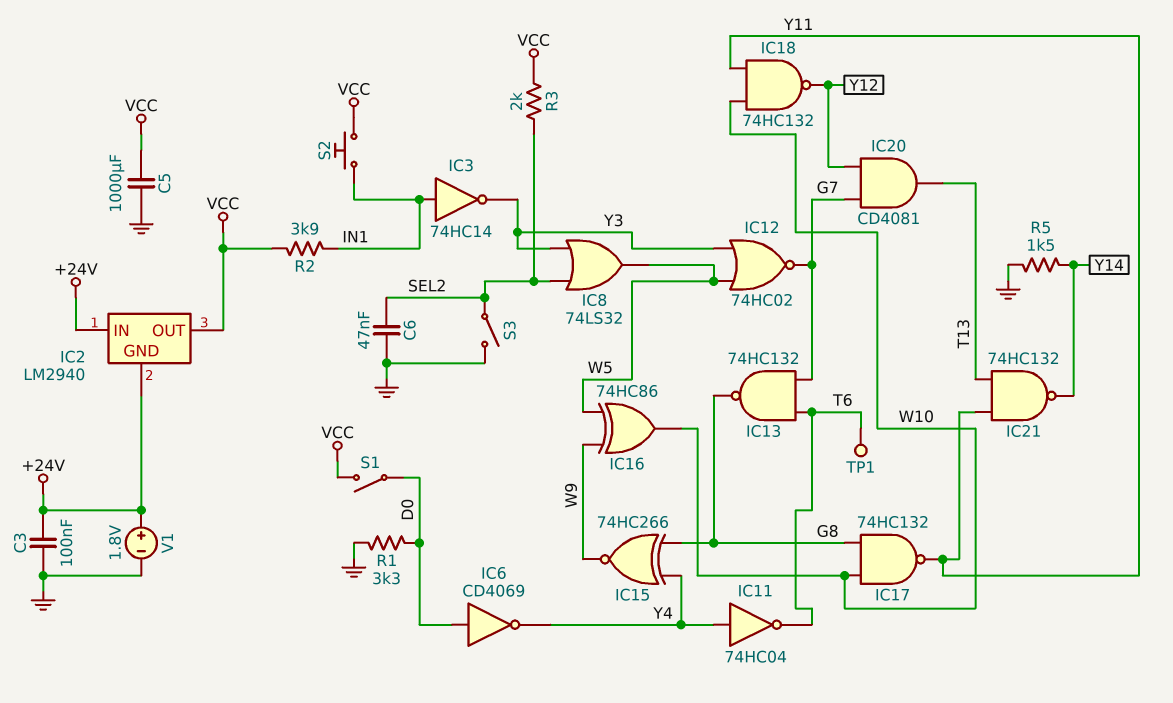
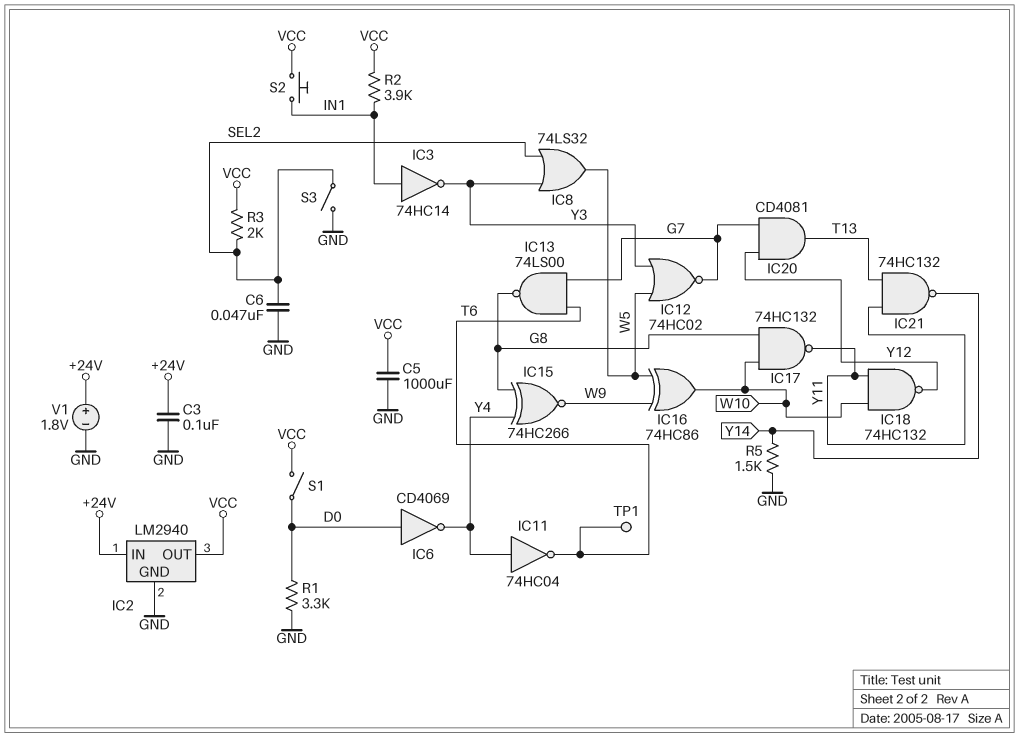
IC2 pin GND: +24V -> GND
IC13: NAND 74HC132 (in G7, in T6, out G8) -> NAND 74LS00 (in G7, in T6, out G8)

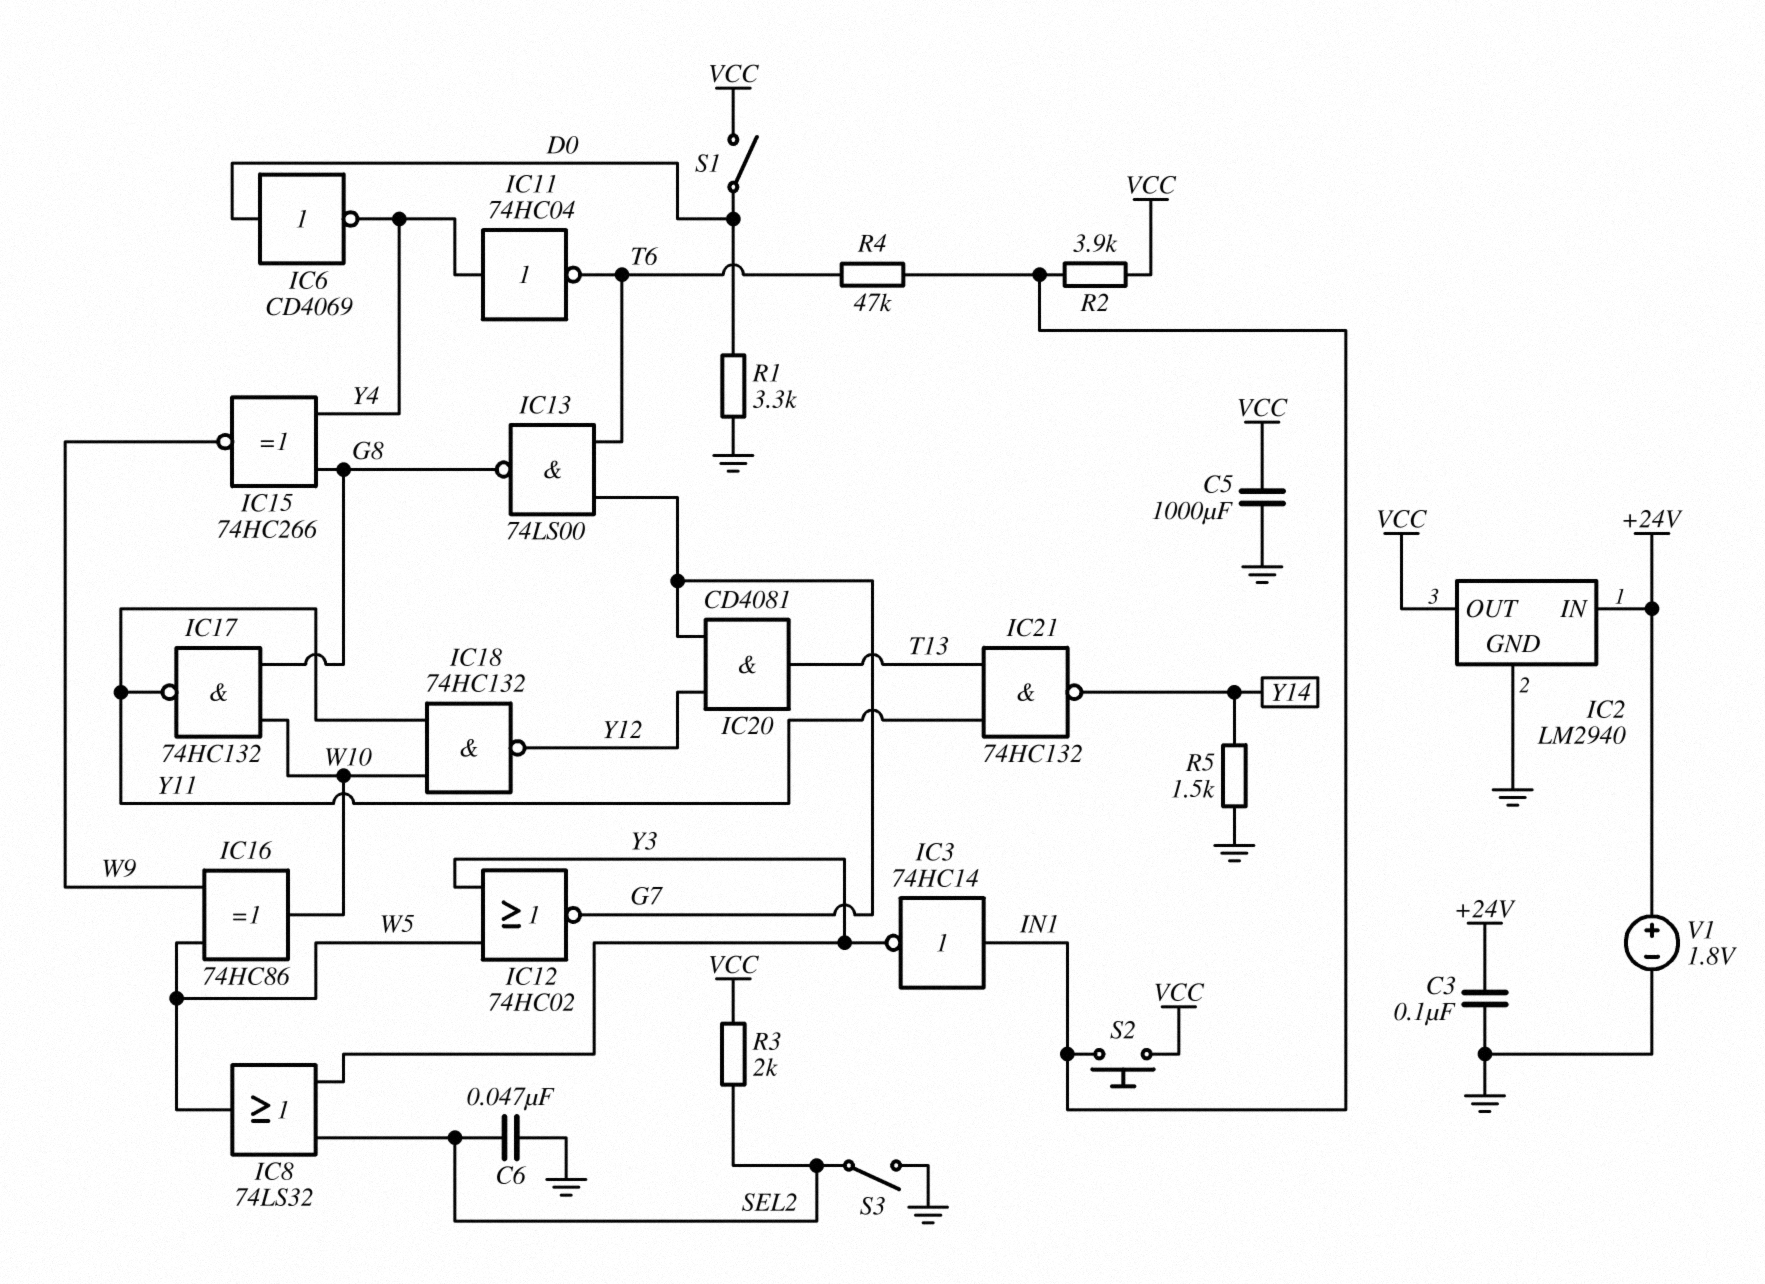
R4: none -> 47k (IN1, T6)
TP1: test point (T6) -> none

